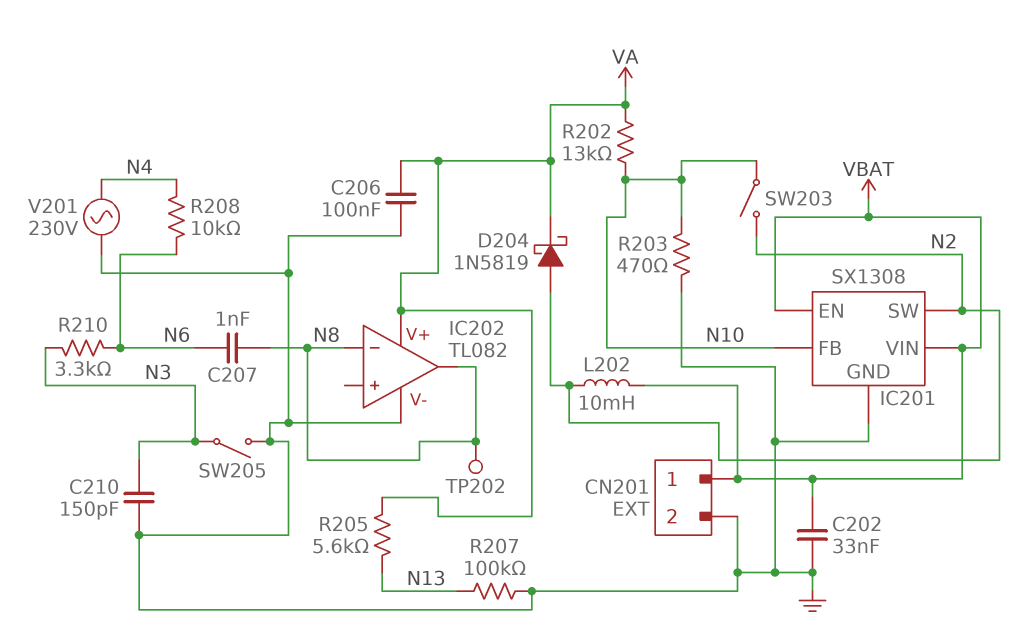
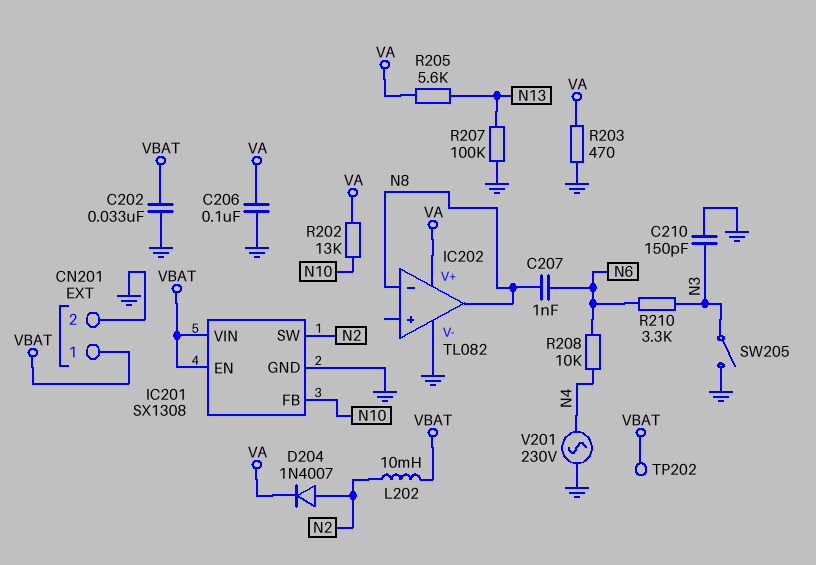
D204: schottky 1N5819 (A N2, K VA) -> diode 1N4007 (A N2, K VA)
R203: 470 (GND, N10) -> 470 (GND, VA)
SW203: switch (N2, N10) -> none
TP202: test point (N8) -> test point (VBAT)

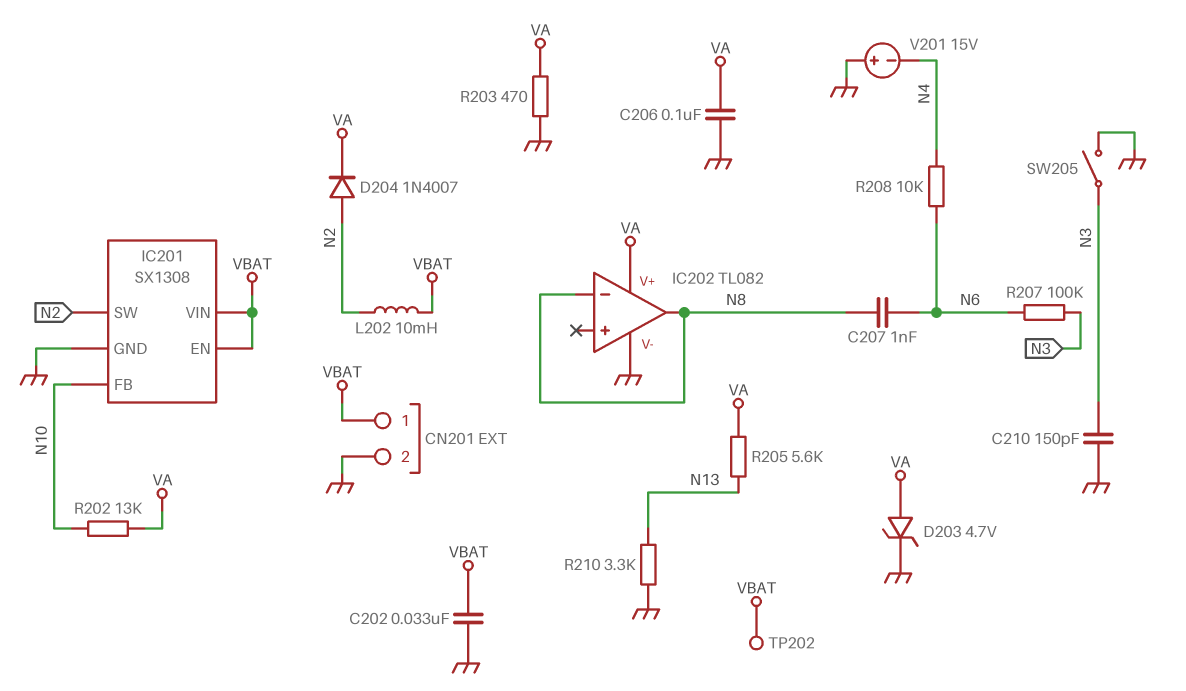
D203: none -> zener 4.7V (A VA, K GND)
R207: 100k (GND, N13) -> 100k (N3, N6)
R210: 3.3k (N3, N6) -> 3.3k (GND, N13)
V201: AC 230V (GND, N4) -> 15V (plus GND, minus N4)

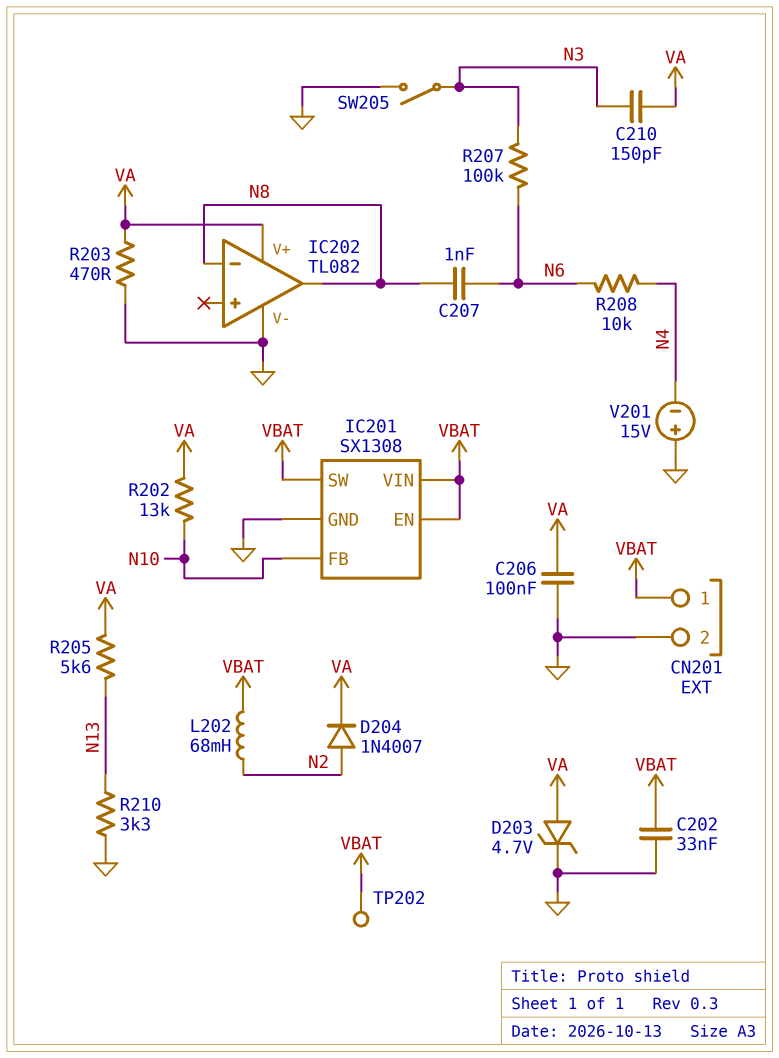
C210: 150pF (GND, N3) -> 150pF (N3, VA)
IC201 pin SW: N2 -> VBAT
L202: 10mH (N2, VBAT) -> 68mH (N2, VBAT)

